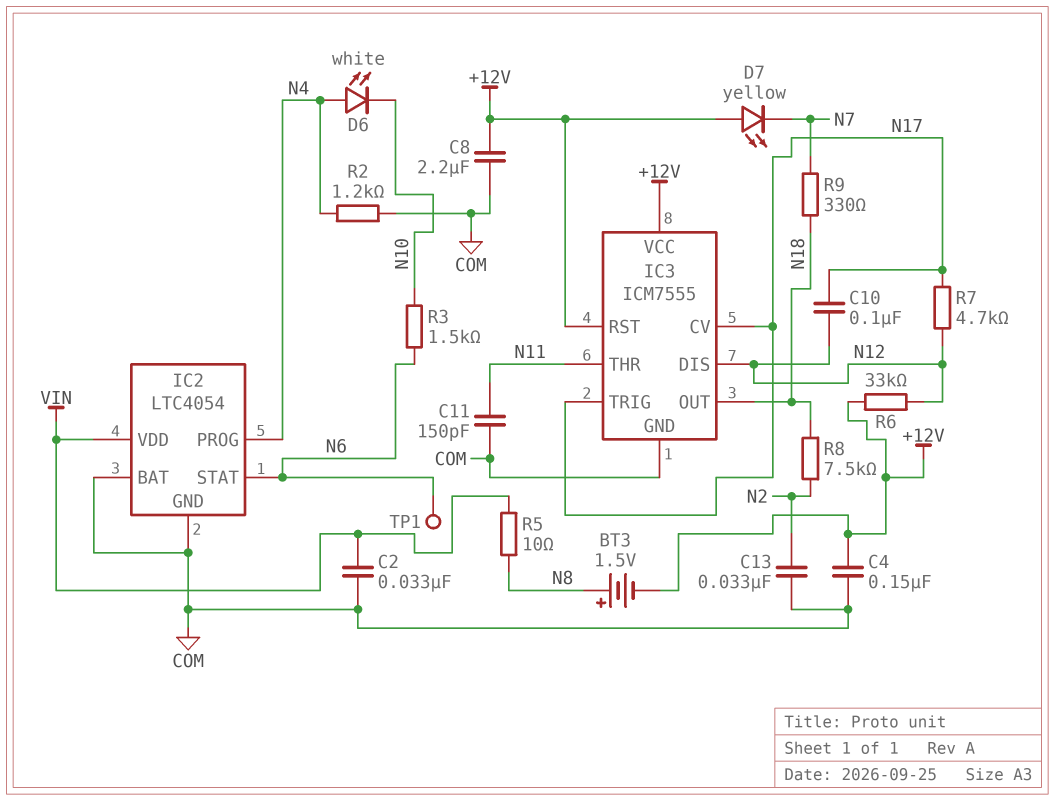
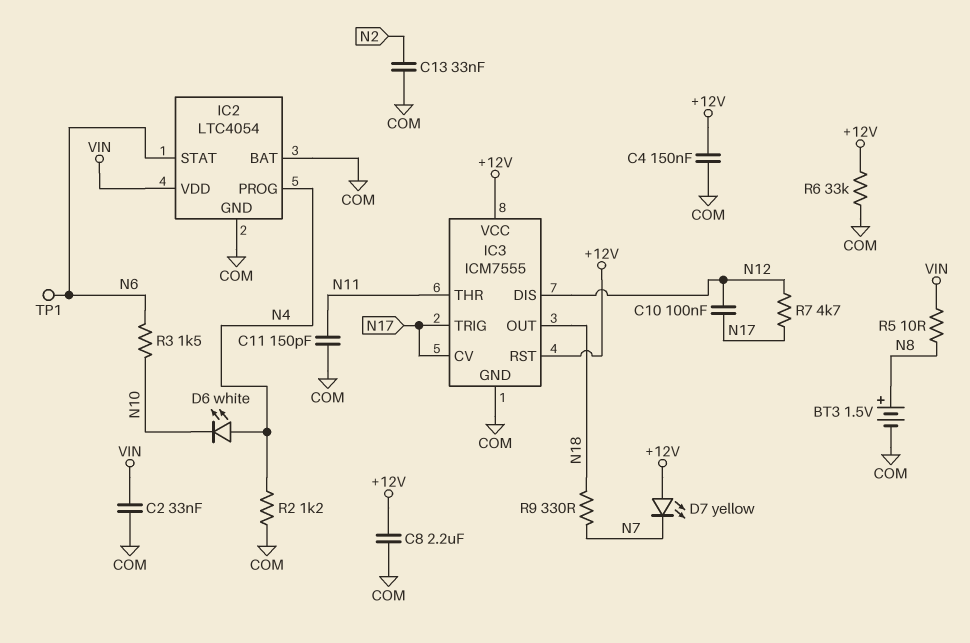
BT3: 1.5V (plus N8, minus +12V) -> 1.5V (plus N8, minus COM)
R6: 33k (+12V, N12) -> 33k (+12V, COM)
R8: 7.5k (N2, N18) -> none

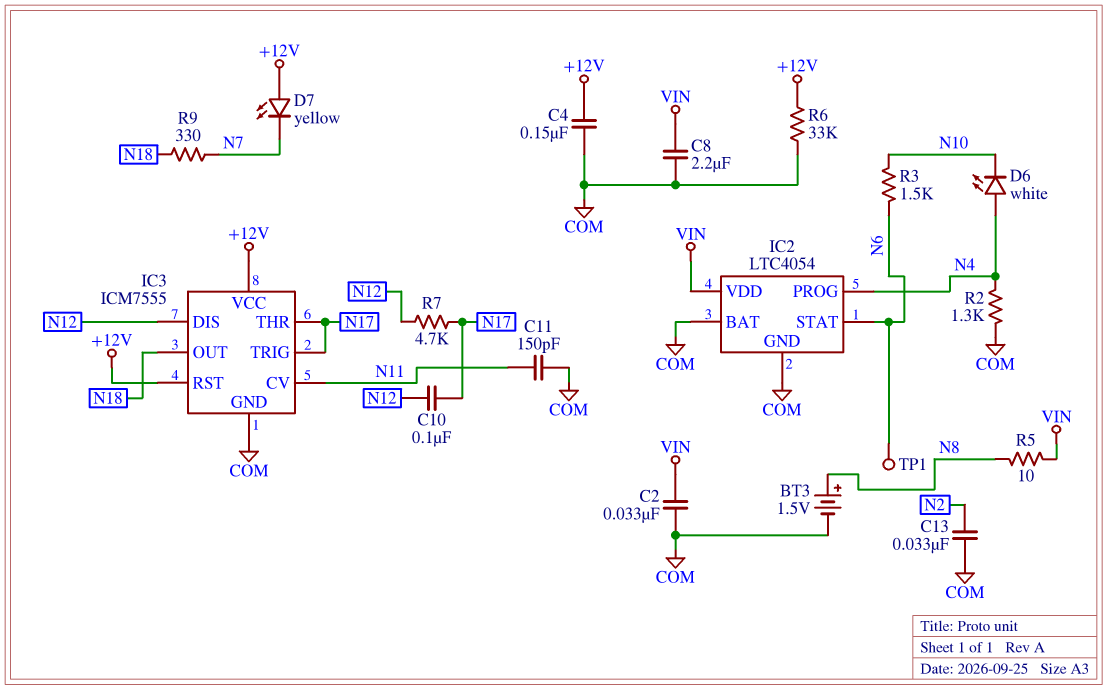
C8: 2.2uF (+12V, COM) -> 2.2uF (COM, VIN)
IC3 pin CV: N17 -> N11
IC3 pin THR: N11 -> N17
R2: 1.2k (COM, N4) -> 1.3k (COM, N4)

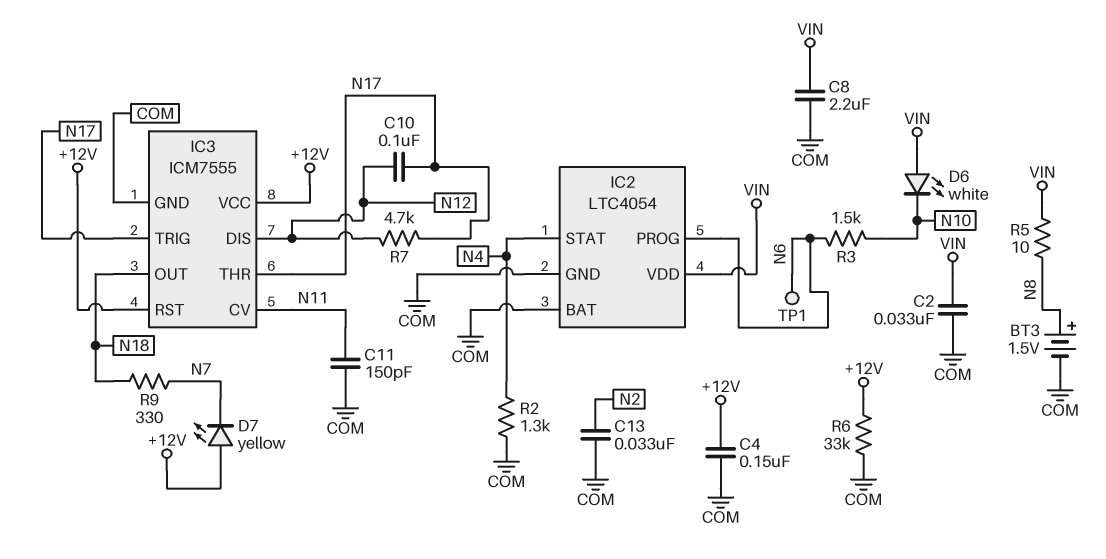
D6: LED white (A N4, K N10) -> LED white (A VIN, K N10)
IC2 pin PROG: N4 -> N6
IC2 pin STAT: N6 -> N4

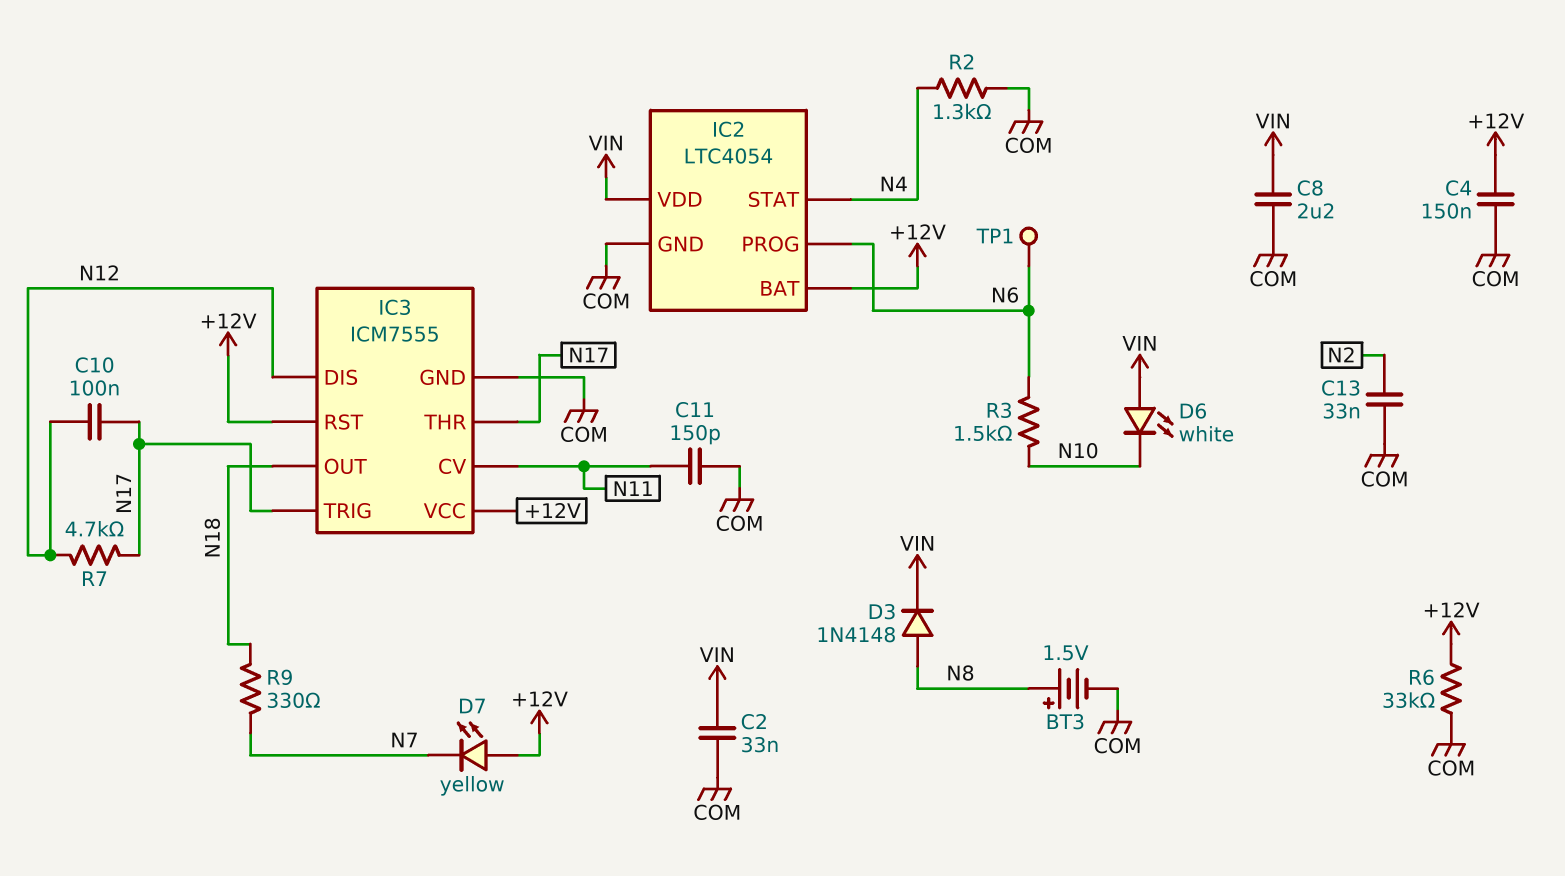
D3: none -> diode 1N4148 (A N8, K VIN)
IC2 pin BAT: COM -> +12V
R5: 10 (N8, VIN) -> none

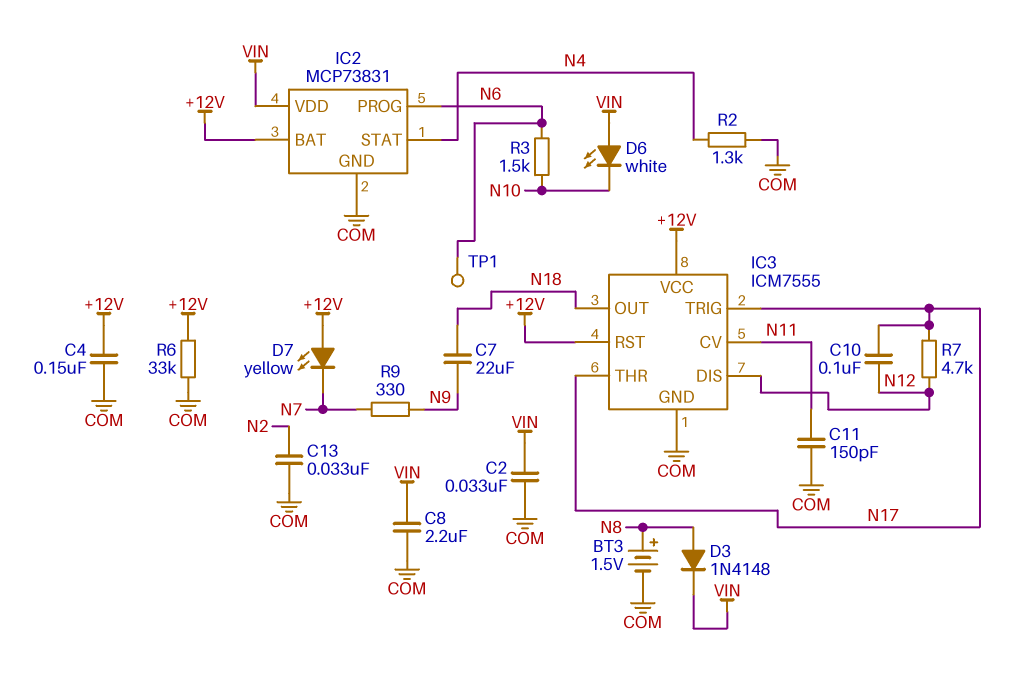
C7: none -> 22uF (N9, N18)
IC2: LTC4054 -> MCP73831
R9: 330 (N7, N18) -> 330 (N7, N9)

